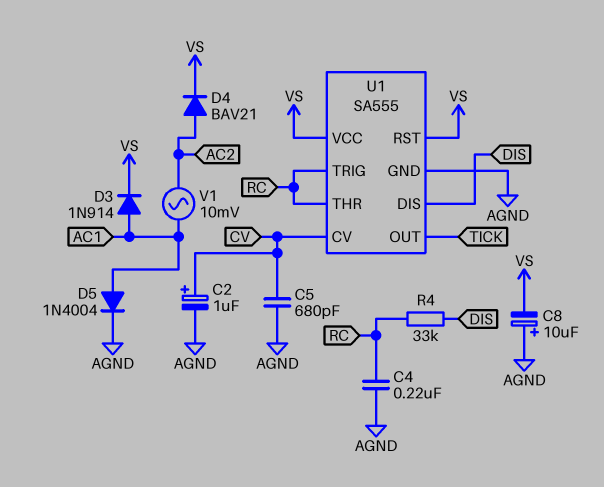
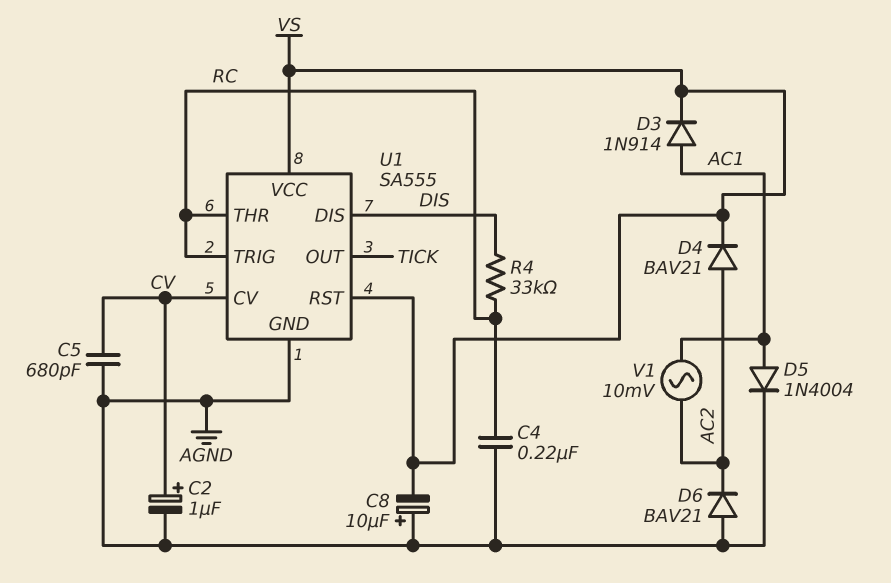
D6: none -> diode BAV21 (A AGND, K AC2)

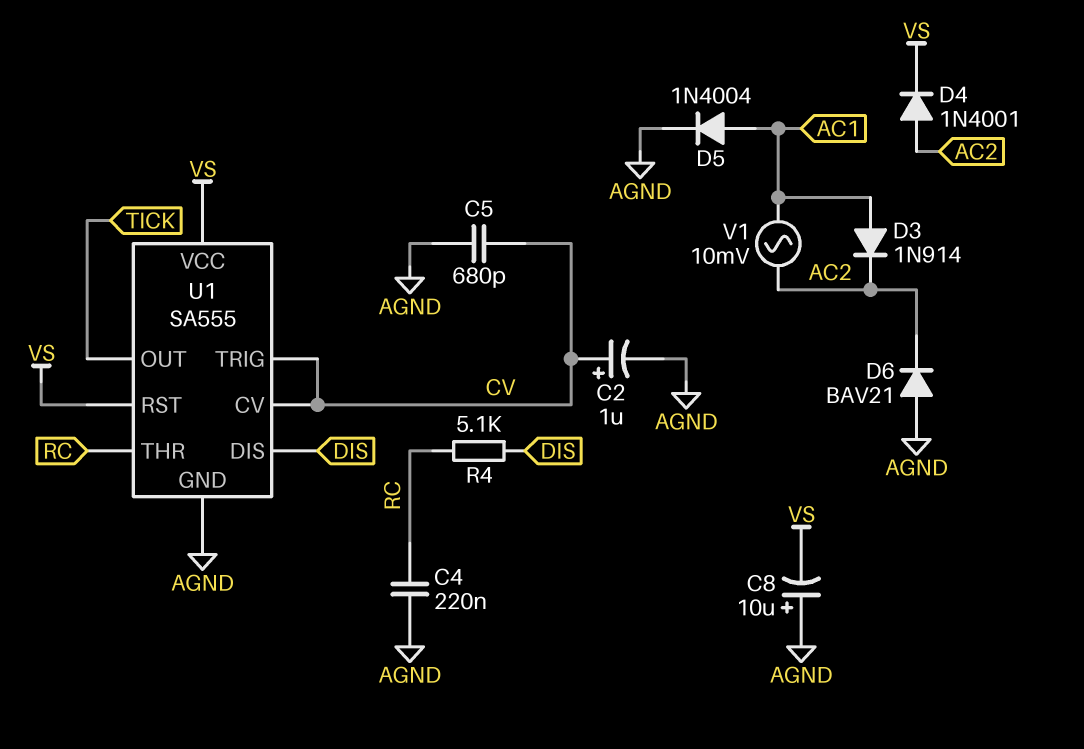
D3: diode 1N914 (A AC1, K VS) -> diode 1N914 (A AC1, K AC2)
D4: diode BAV21 (A AC2, K VS) -> diode 1N4001 (A AC2, K VS)
R4: 33k (DIS, RC) -> 5.1k (DIS, RC)
U1 pin TRIG: RC -> CV

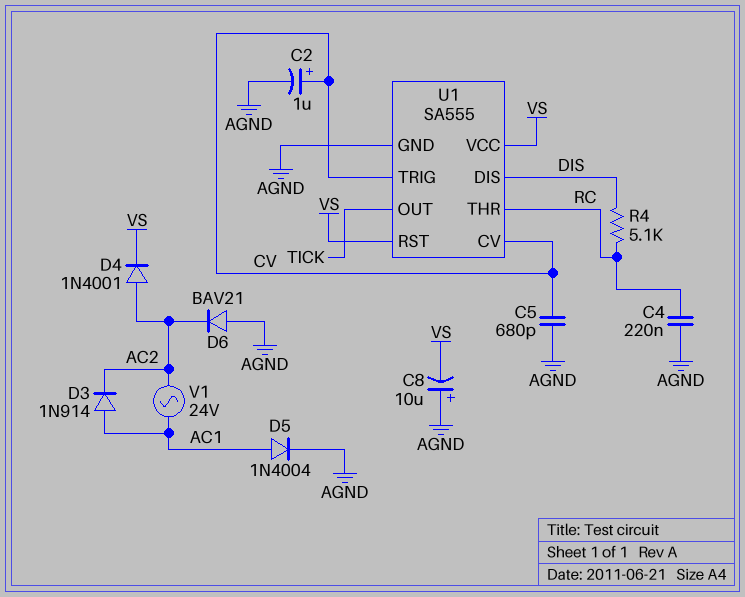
V1: AC 10mV (AC1, AC2) -> AC 24V (AC1, AC2)

